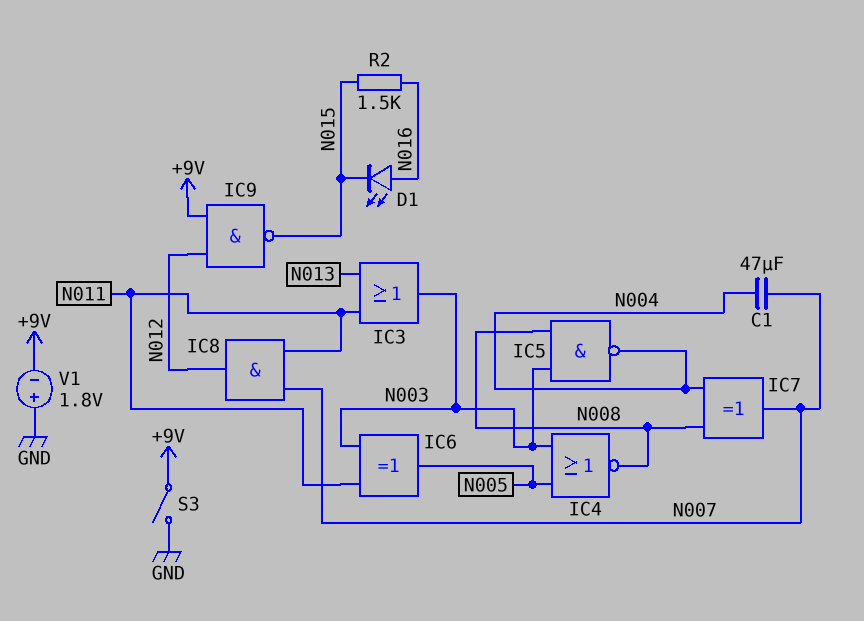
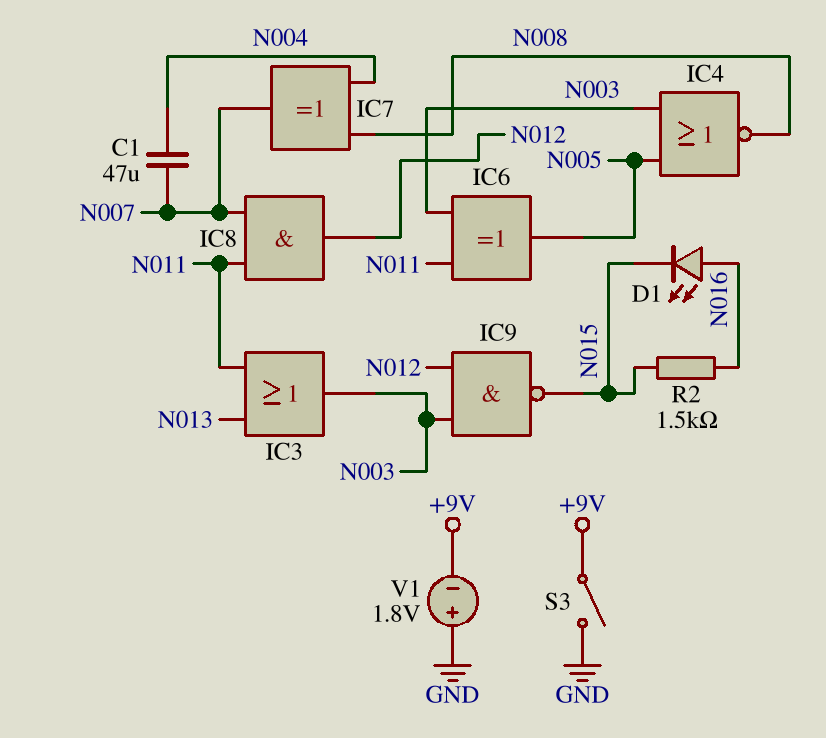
IC5: NAND (in N003, in N008, out N004) -> none
IC9: NAND (in +9V, in N012, out N015) -> NAND (in N003, in N012, out N015)

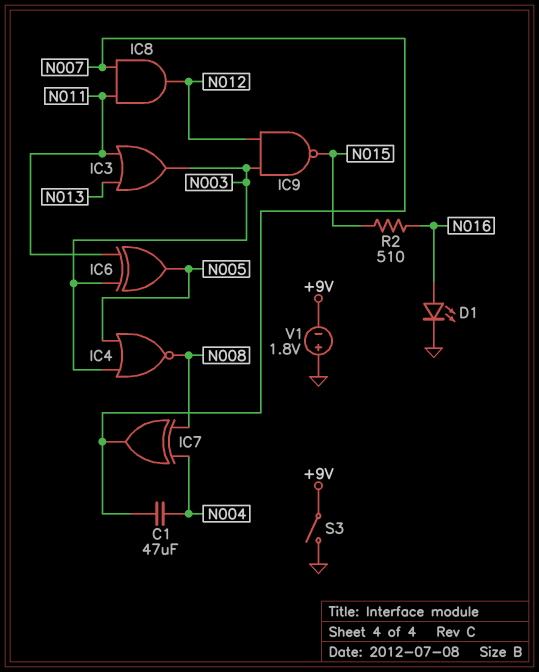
D1: LED (A N016, K N015) -> LED (A N016, K GND)
R2: 1.5k (N015, N016) -> 510 (N015, N016)

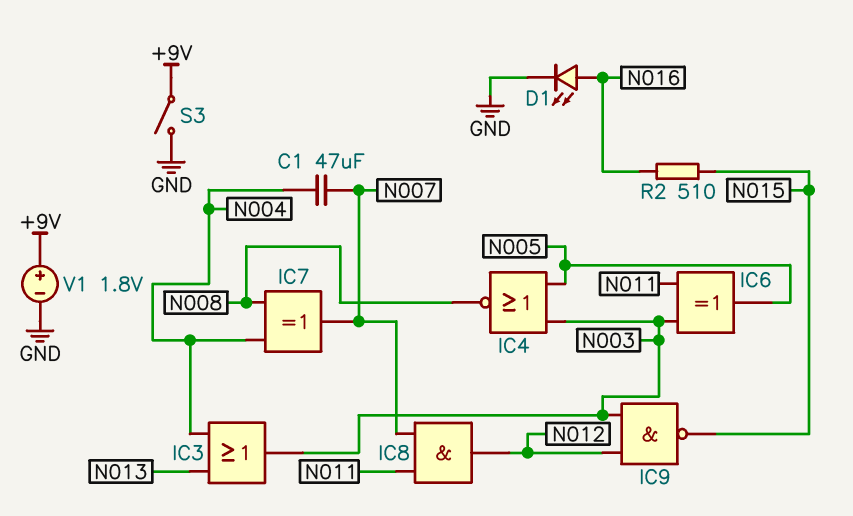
IC3: OR (in N011, in N013, out N003) -> OR (in N004, in N013, out N003)
V1: 1.8V (plus GND, minus +9V) -> 1.8V (plus +9V, minus GND)

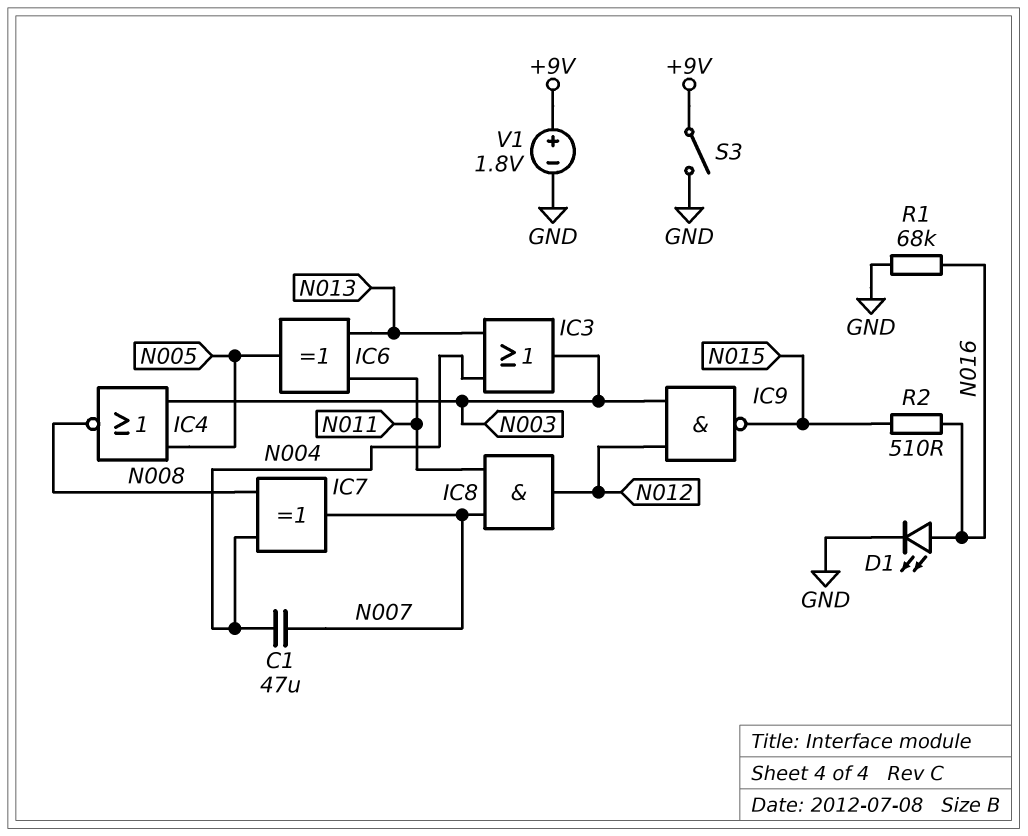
IC6: XOR (in N003, in N011, out N005) -> XOR (in N011, in N013, out N005)
R1: none -> 68k (GND, N016)

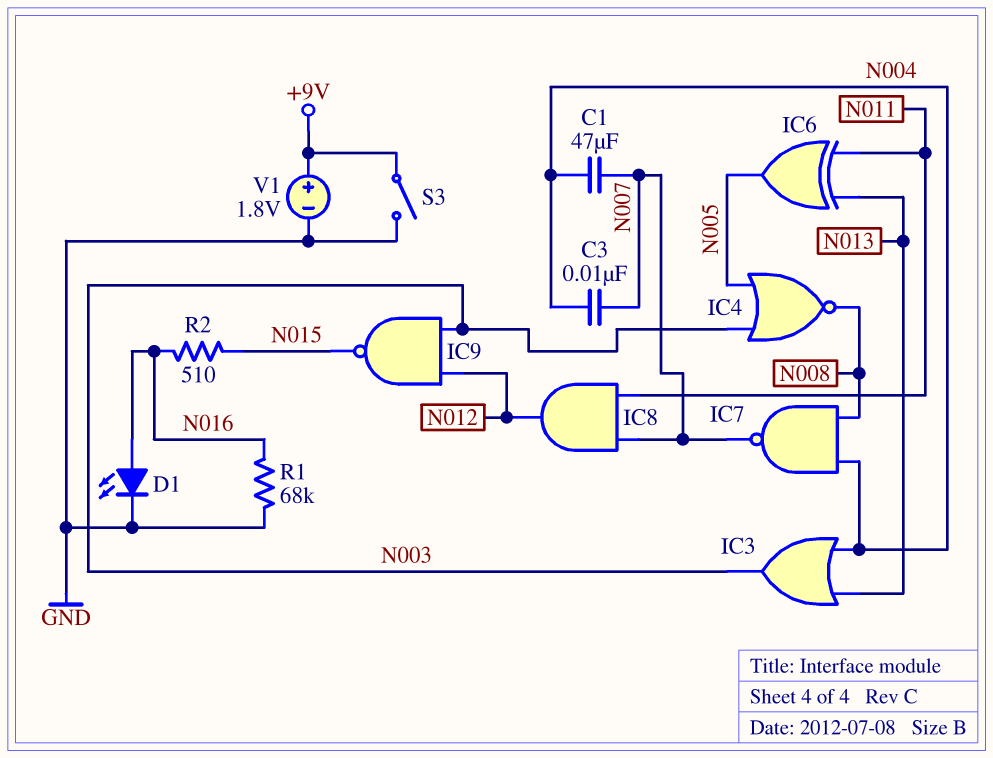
C3: none -> 10nF (N004, N007)
IC7: XOR (in N004, in N008, out N007) -> NAND (in N004, in N008, out N007)

